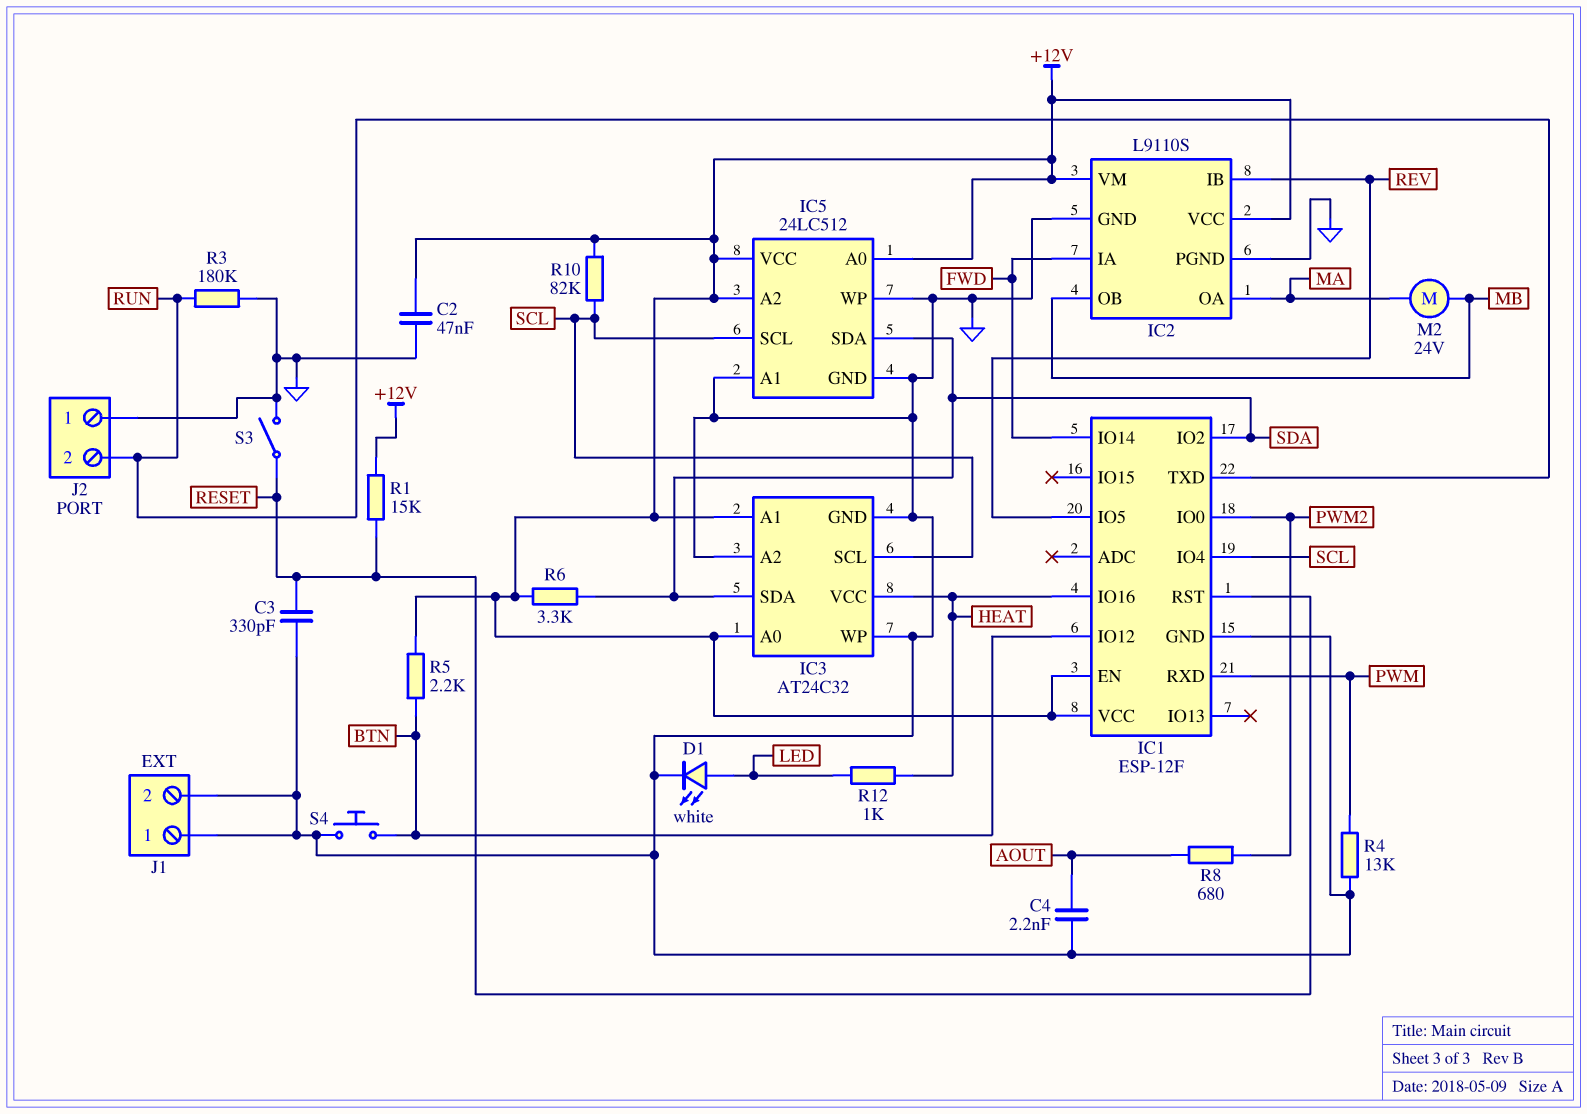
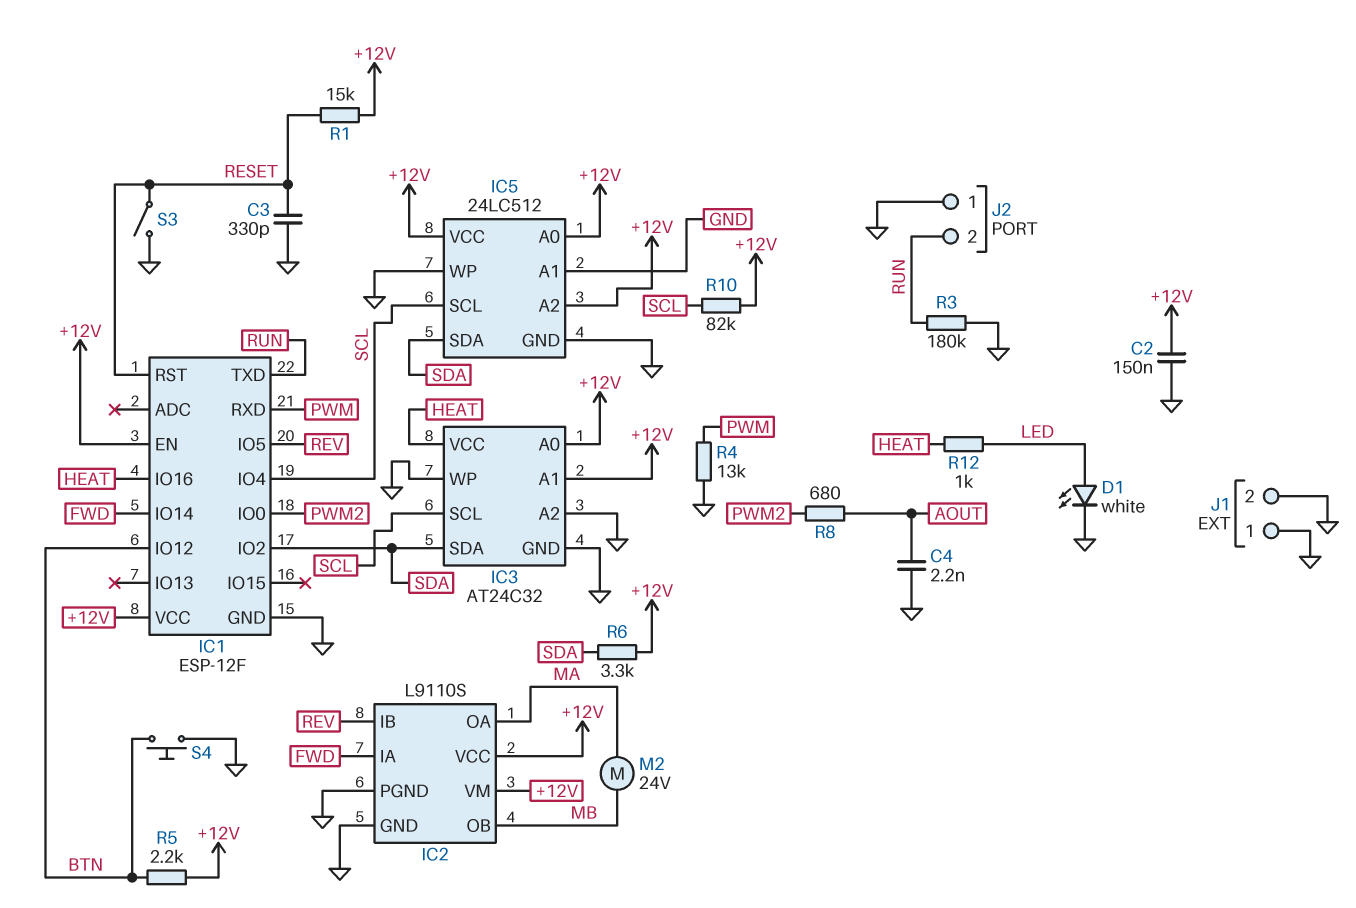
C2: 47nF (+12V, GND) -> 150nF (+12V, GND)

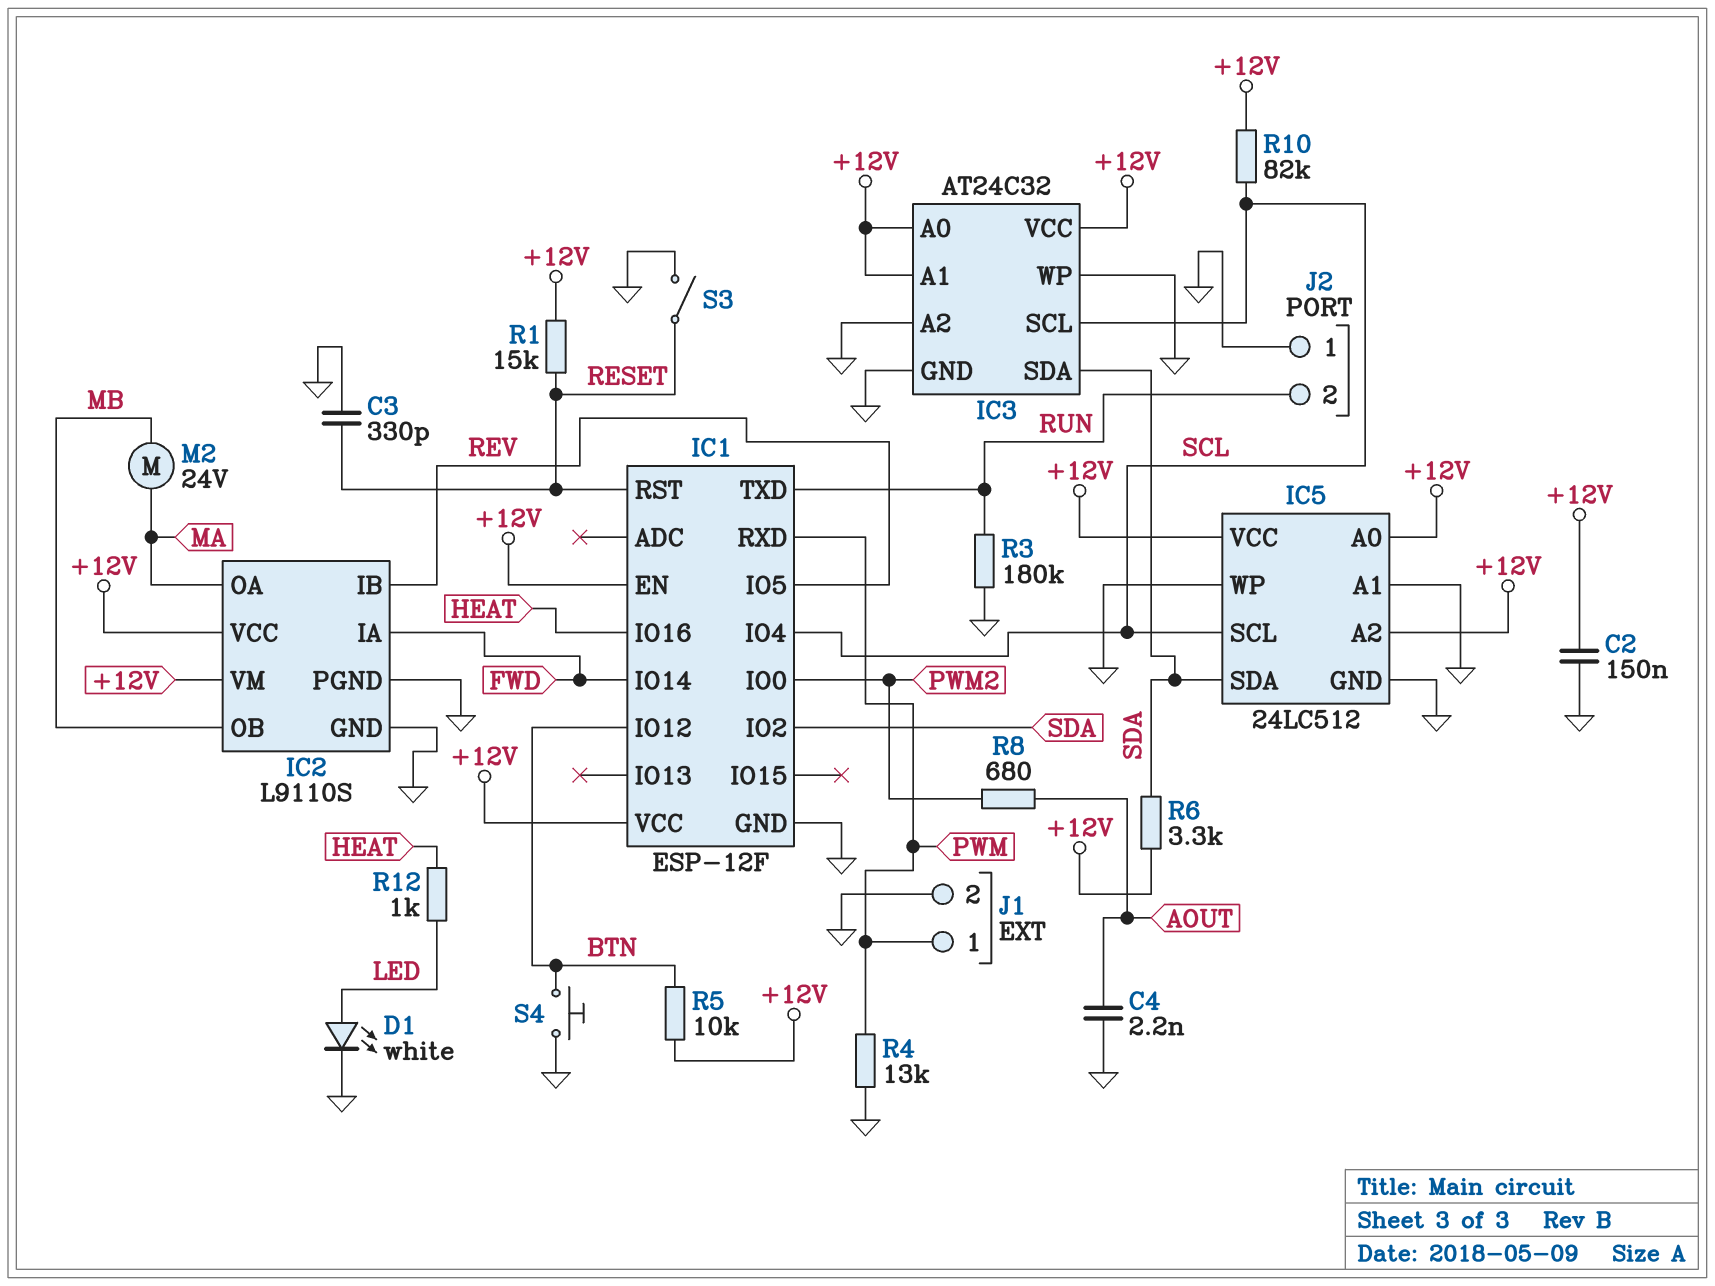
IC3 pin VCC: HEAT -> +12V
J1 pin 1: GND -> PWM
R5: 2.2k (+12V, BTN) -> 10k (+12V, BTN)

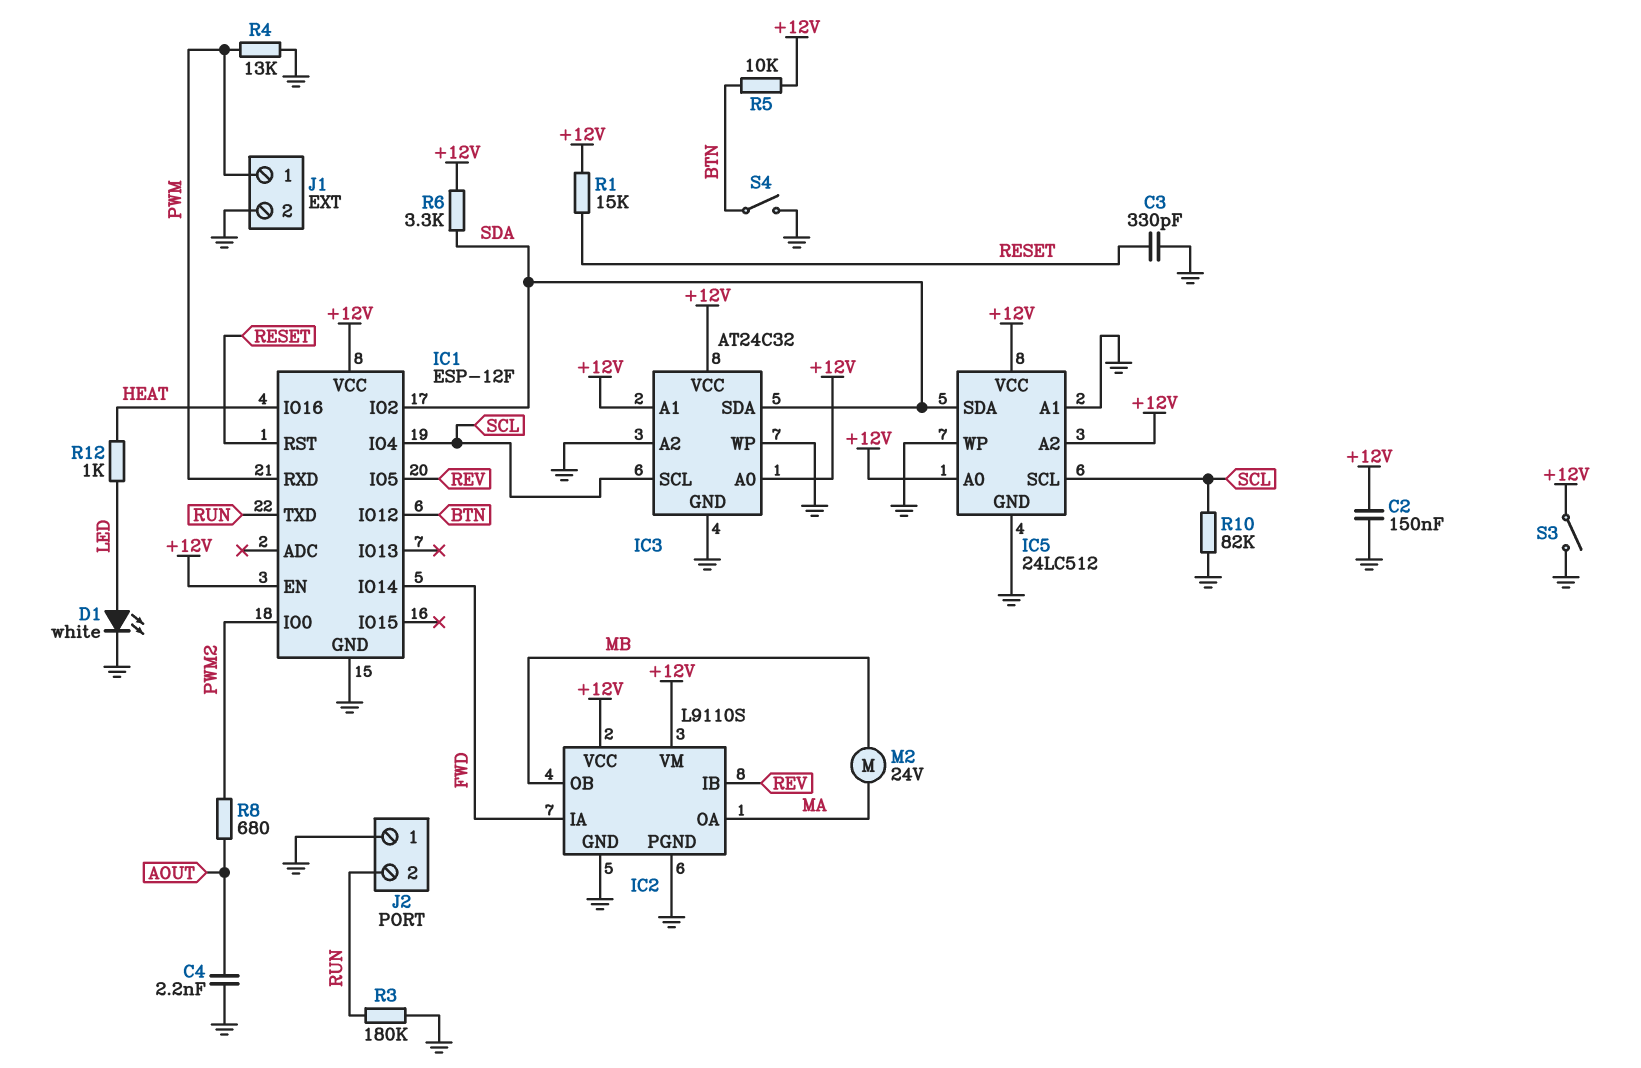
R10: 82k (+12V, SCL) -> 82k (GND, SCL)
S3: switch (GND, RESET) -> switch (+12V, GND)
S4: button (BTN, GND) -> switch (BTN, GND)

